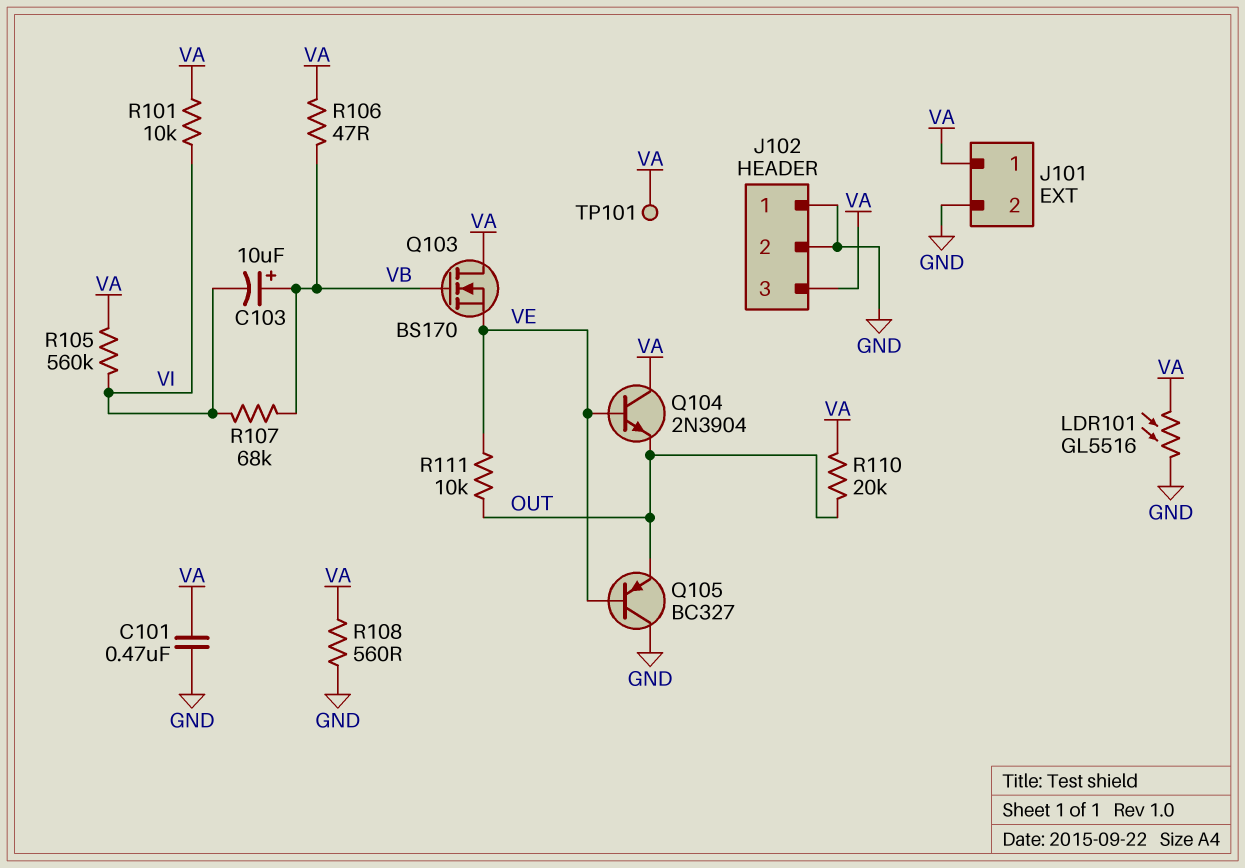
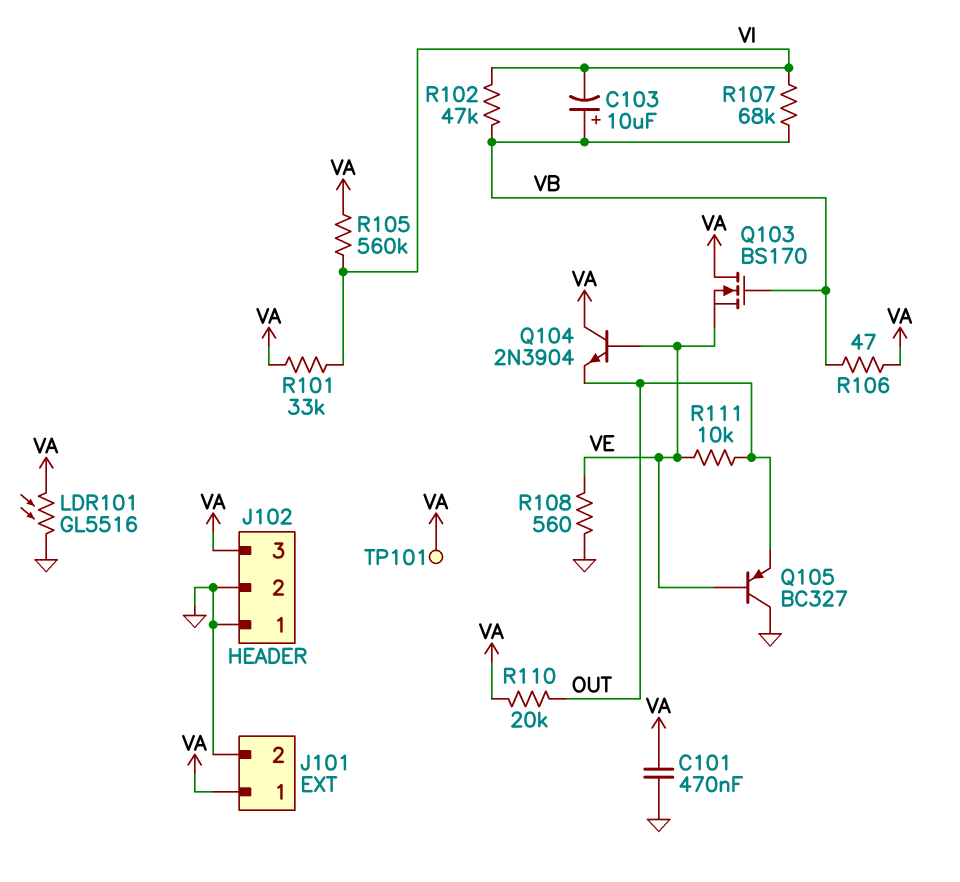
R101: 10k (VA, VI) -> 33k (VA, VI)
R102: none -> 47k (VB, VI)
R108: 560 (GND, VA) -> 560 (GND, VE)

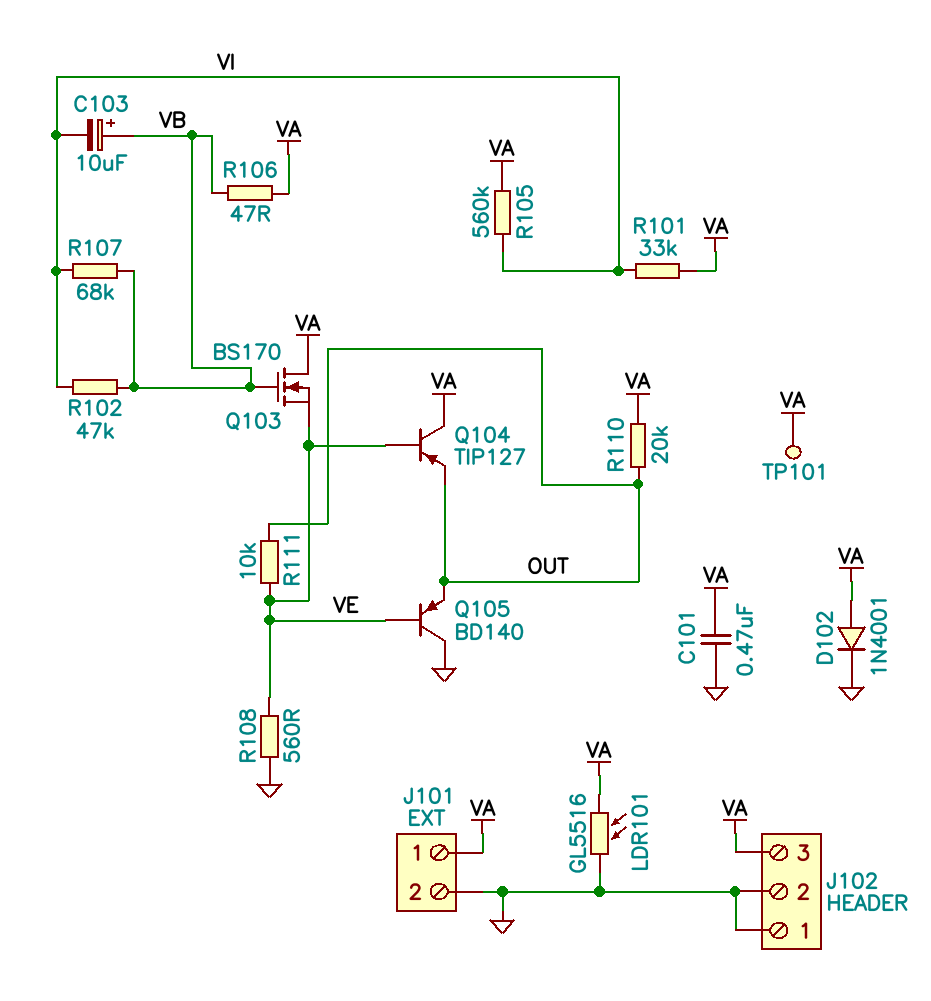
D102: none -> diode 1N4001 (A VA, K GND)
Q104: NPN 2N3904 (B VE, C VA, E OUT) -> PNP TIP127 (B VE, C VA, E OUT)
Q105: PNP BC327 (B VE, C GND, E OUT) -> PNP BD140 (B VE, C GND, E OUT)

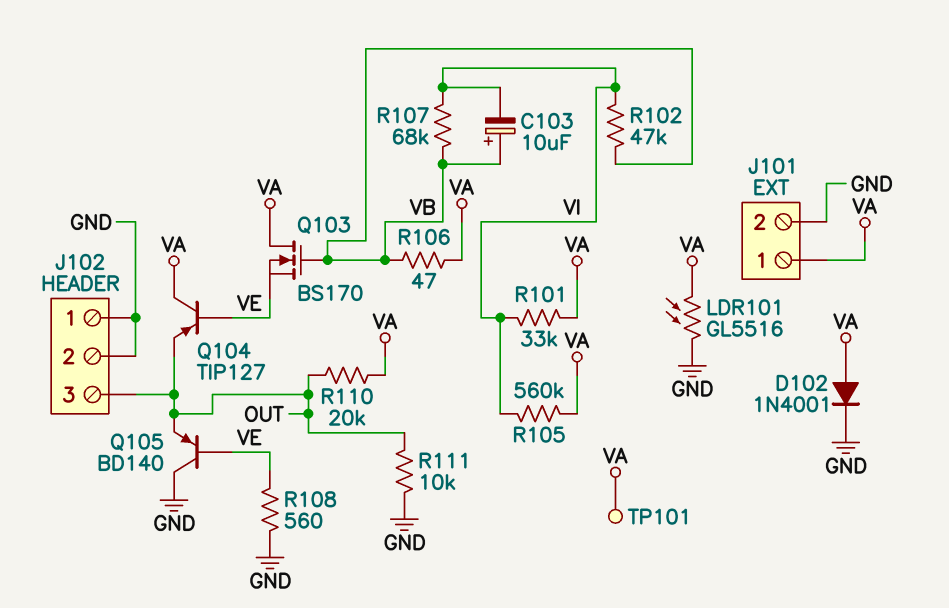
C101: 470nF (GND, VA) -> none
J102 pin 3: VA -> OUT
R111: 10k (OUT, VE) -> 10k (GND, OUT)

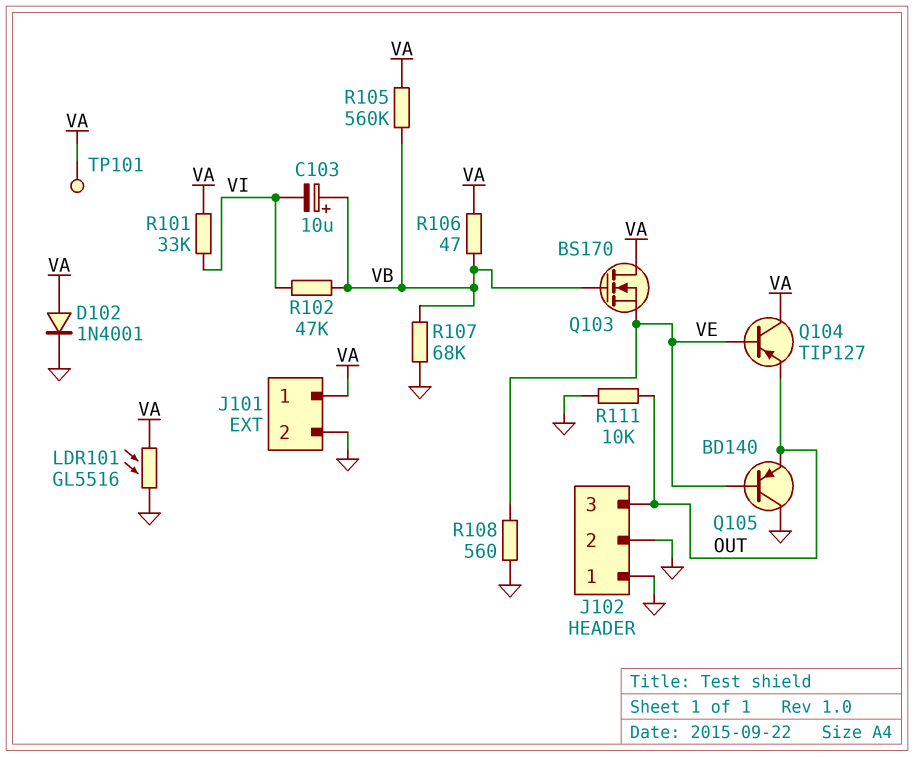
R105: 560k (VA, VI) -> 560k (VA, VB)
R107: 68k (VB, VI) -> 68k (GND, VB)
R110: 20k (OUT, VA) -> none

